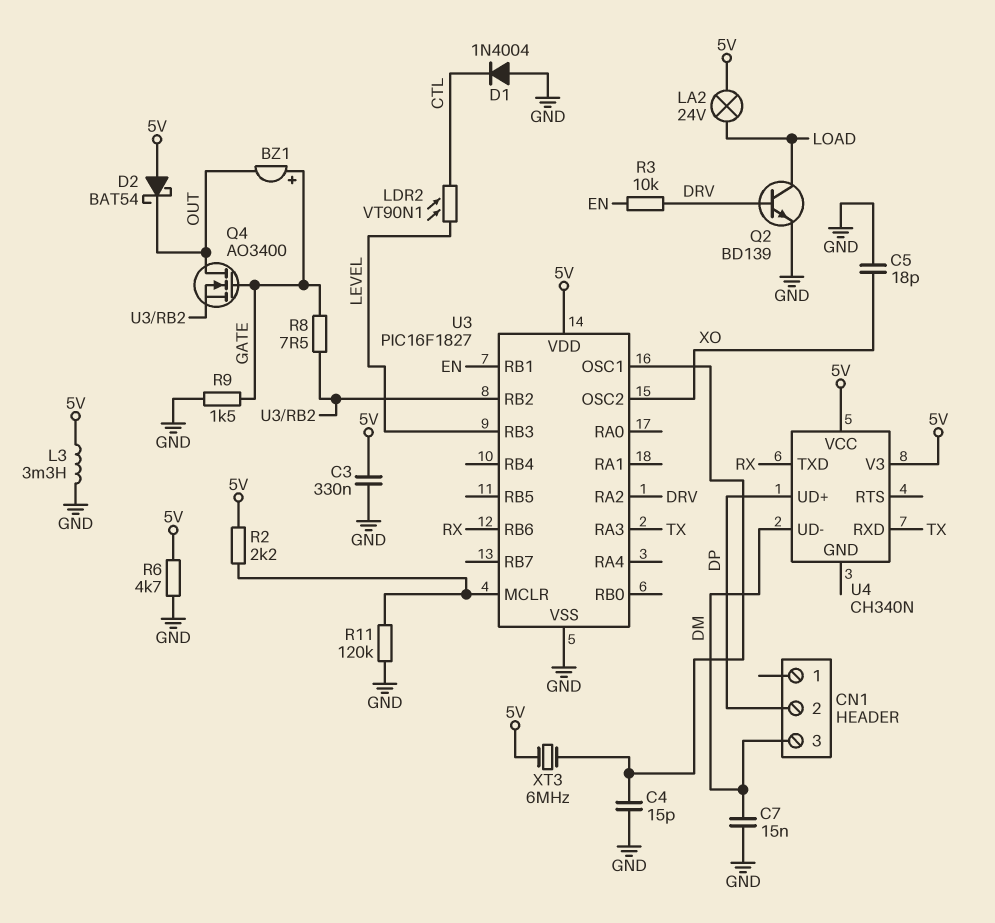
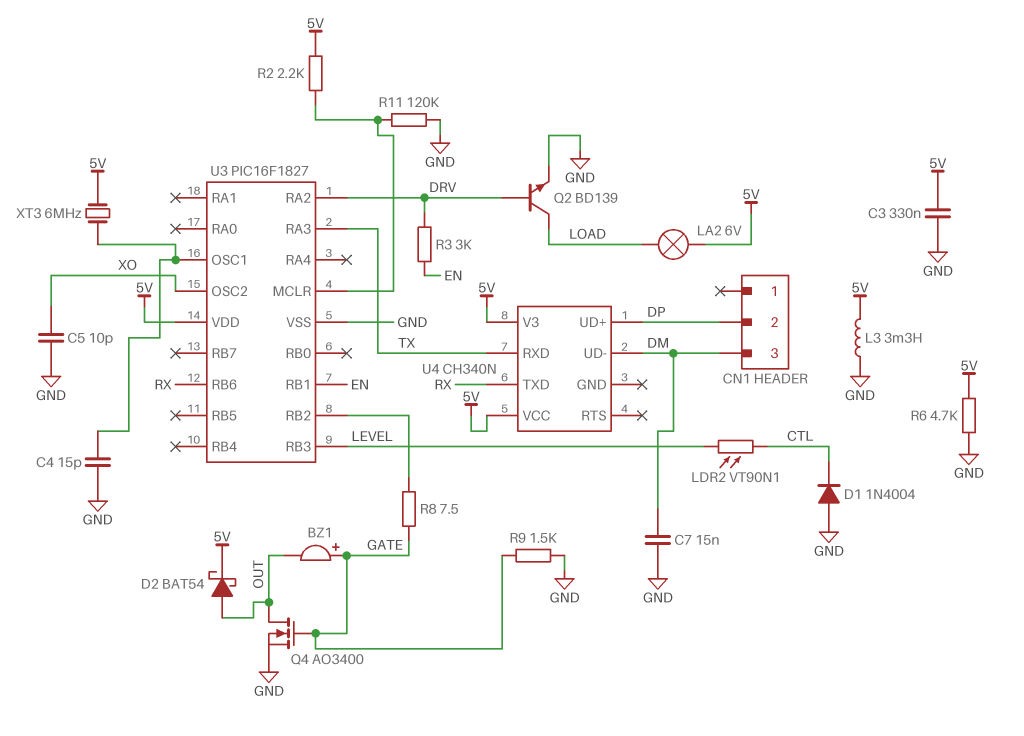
C5: 18pF (GND, XO) -> 10pF (GND, XO)
D2: schottky BAT54 (A 5V, K OUT) -> schottky BAT54 (A OUT, K 5V)
LA2: lamp 24V (5V, LOAD) -> lamp 6V (5V, LOAD)
Q4: NMOS AO3400 (G GATE, D OUT, S U3/RB2) -> NMOS AO3400 (G GATE, D OUT, S GND)
R3: 10k (DRV, EN) -> 3k (DRV, EN)

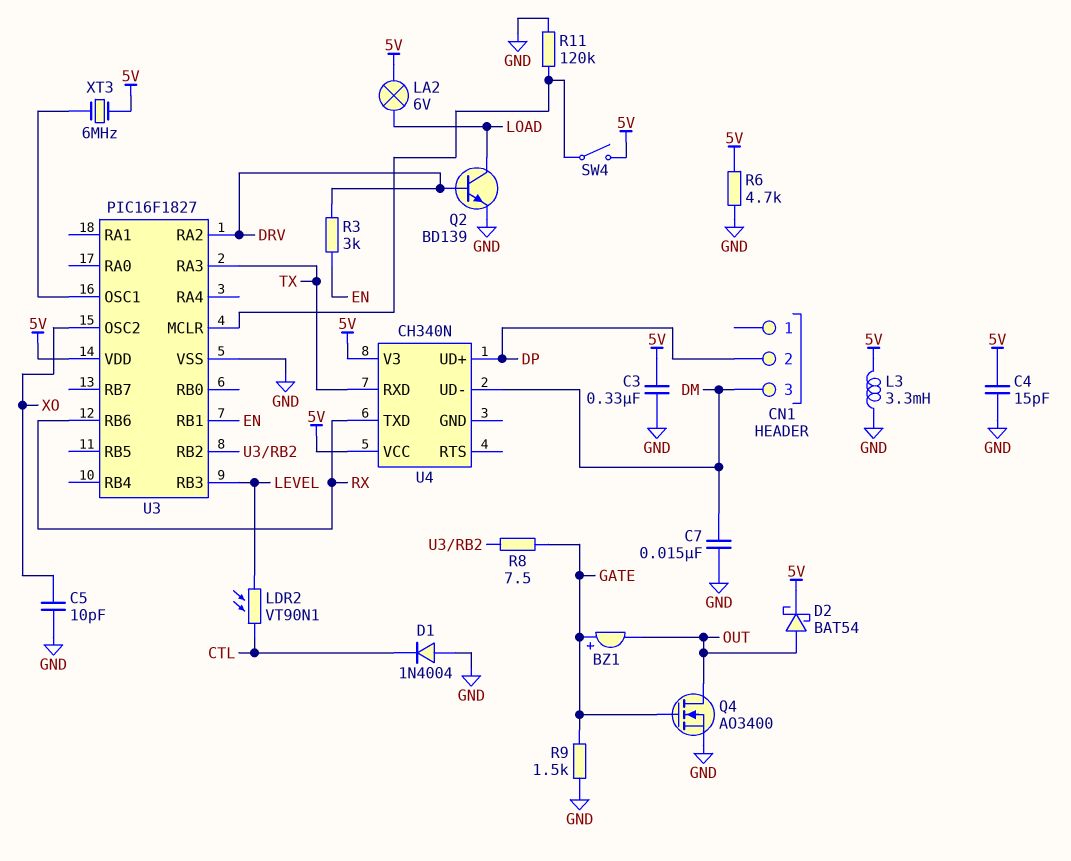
C4: 15pF (GND, U3/OSC1) -> 15pF (5V, GND)
R2: 2.2k (5V, U3/MCLR) -> none
SW4: none -> switch (5V, U3/MCLR)

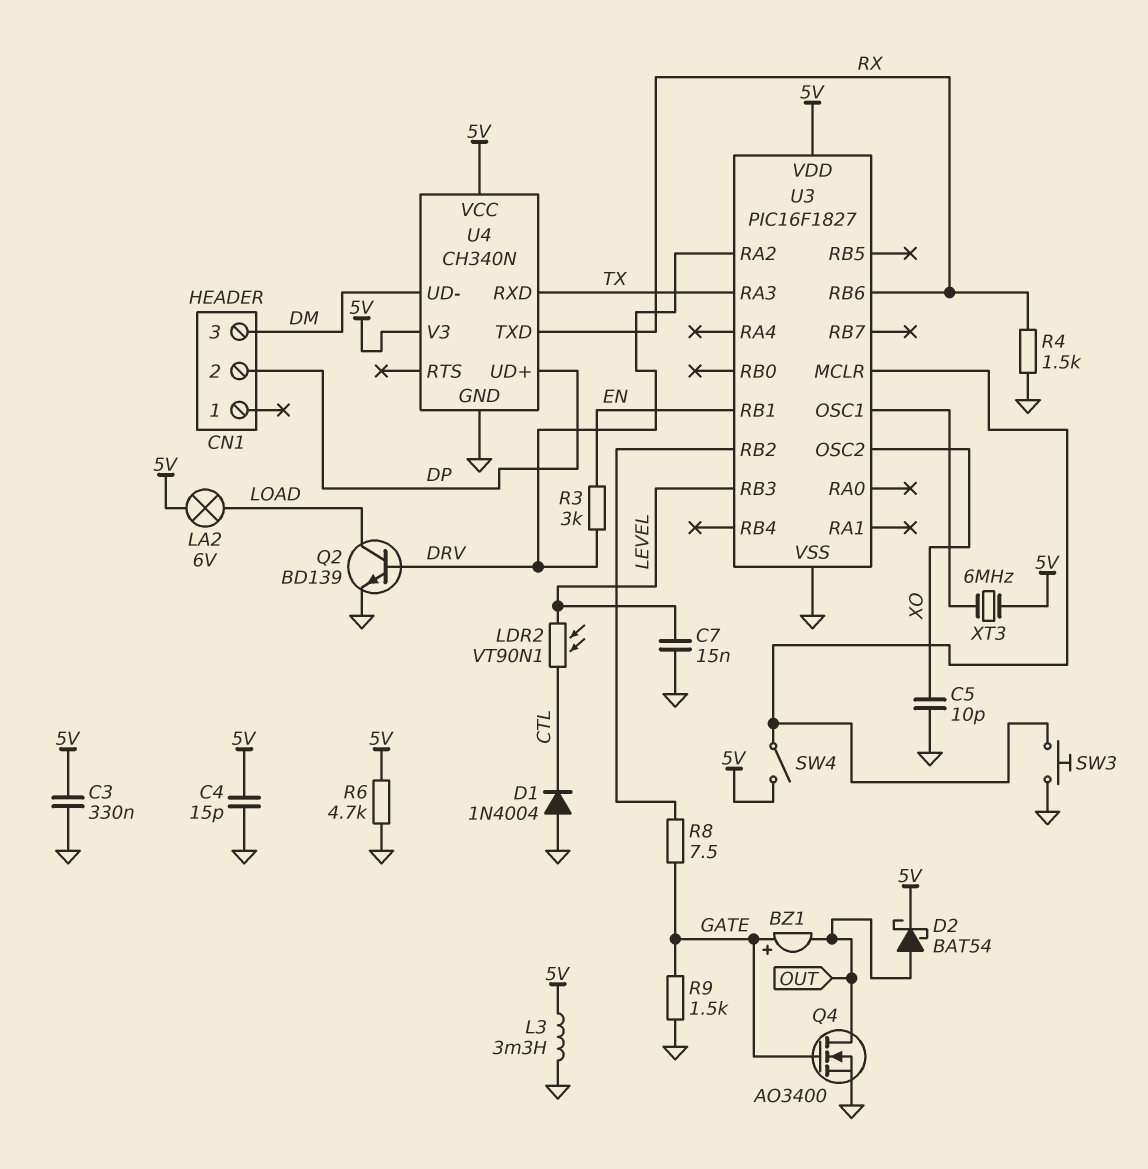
C7: 15nF (DM, GND) -> 15nF (GND, LEVEL)
R4: none -> 1.5k (GND, RX)
R11: 120k (GND, U3/MCLR) -> none
SW3: none -> button (GND, U3/MCLR)
U4 pin GND: none -> GND

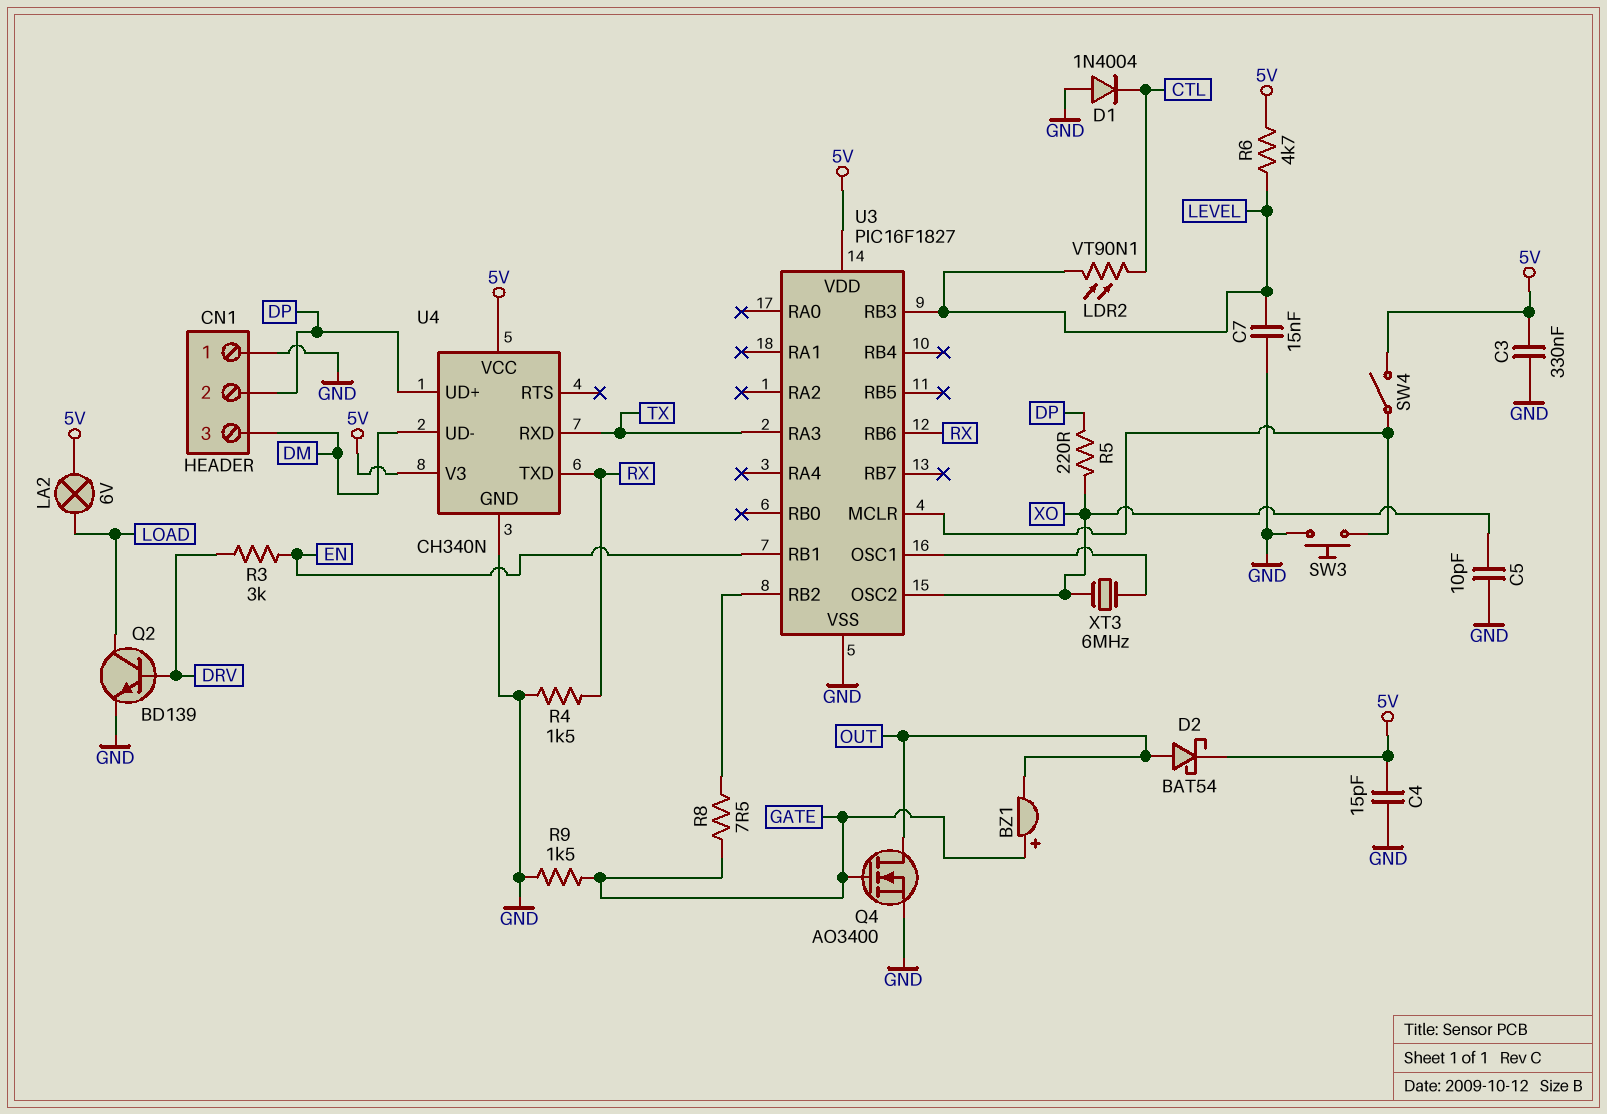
CN1 pin 1: none -> GND
L3: 3.3mH (5V, GND) -> none
R5: none -> 220 (DP, XO)
R6: 4.7k (5V, GND) -> 4.7k (5V, LEVEL)
U3 pin RA2: DRV -> none
XT3: 6MHz (5V, U3/OSC1) -> 6MHz (U3/OSC1, XO)

